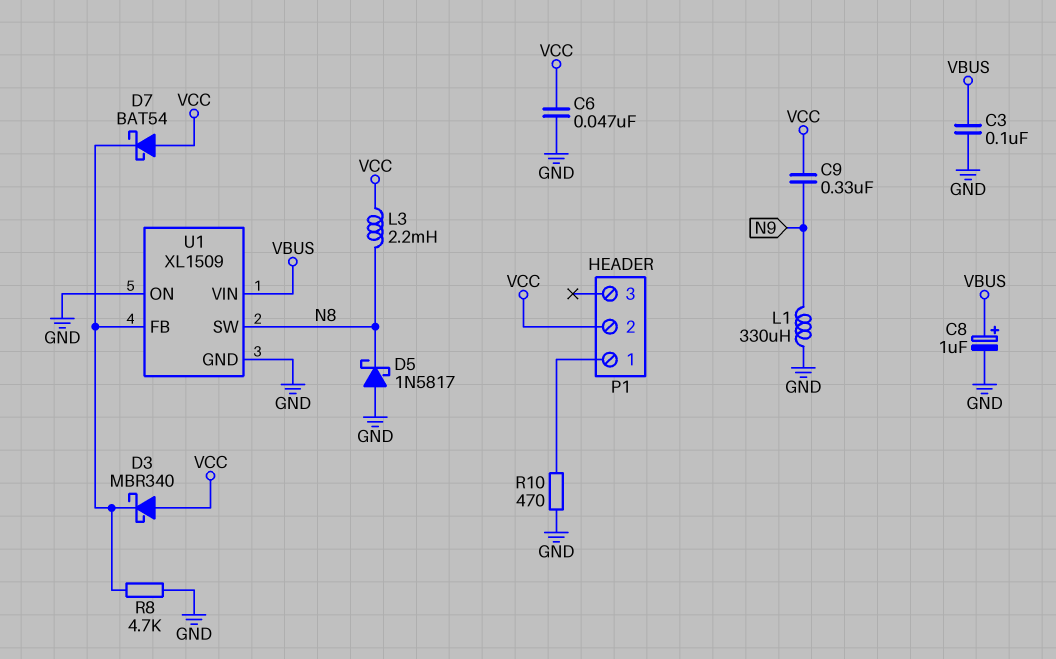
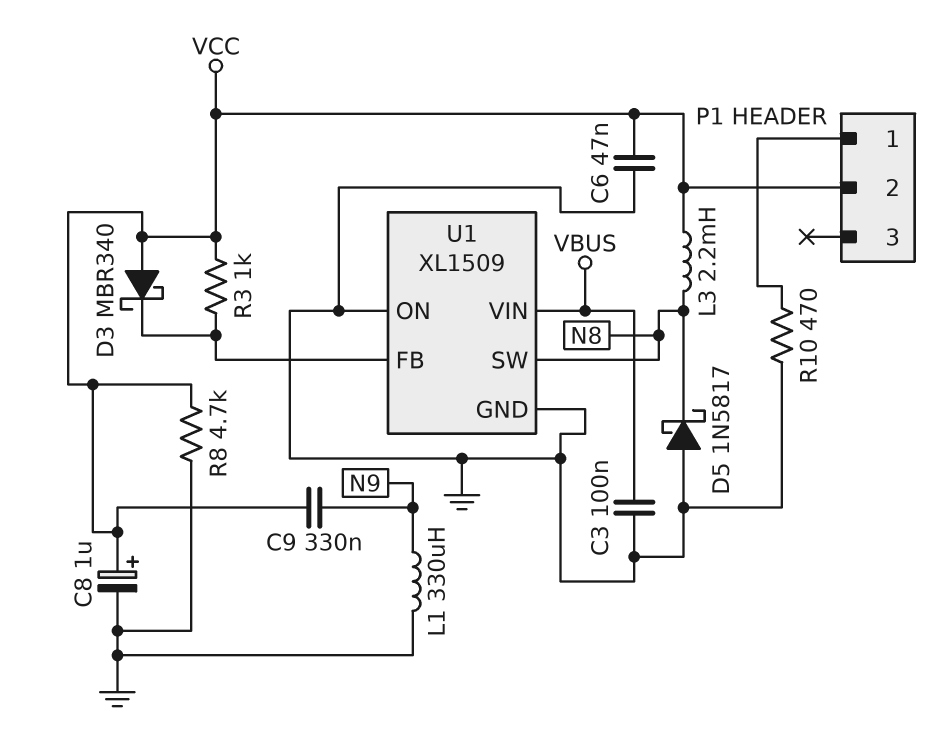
C8: 1uF (plus VBUS, minus GND) -> 1uF (plus VCC, minus GND)
D7: schottky BAT54 (A VCC, K U1/FB) -> none
R3: none -> 1k (U1/FB, VCC)
R8: 4.7k (GND, U1/FB) -> 4.7k (GND, VCC)

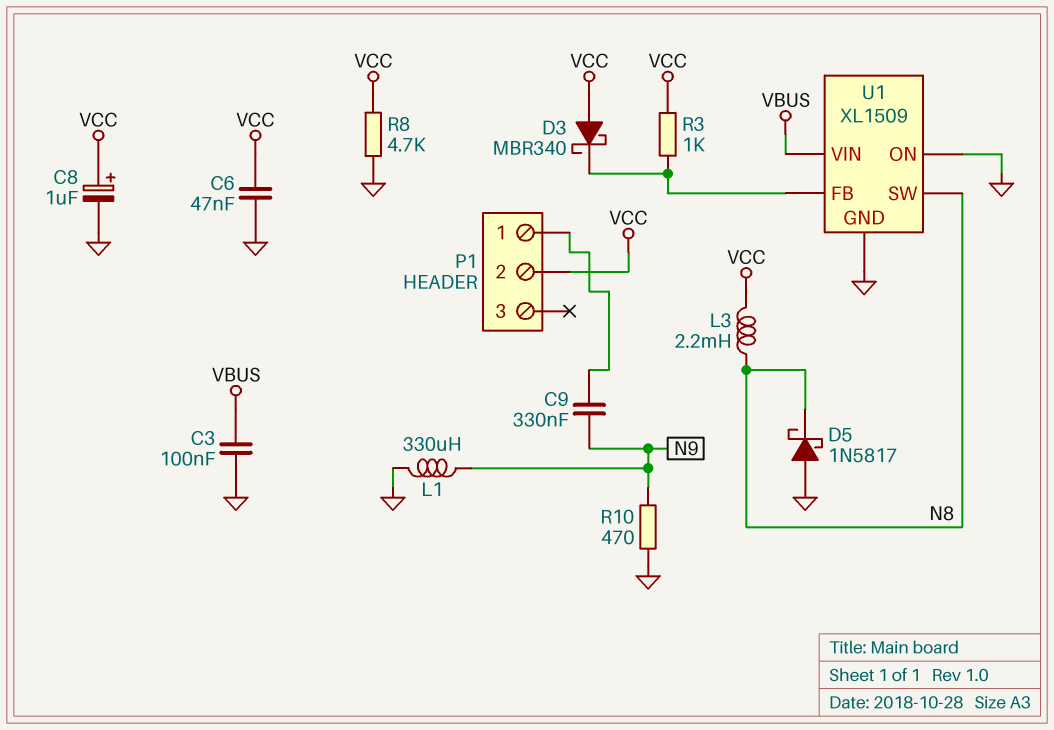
C9: 330nF (N9, VCC) -> 330nF (N9, P1/1)
R10: 470 (GND, P1/1) -> 470 (GND, N9)

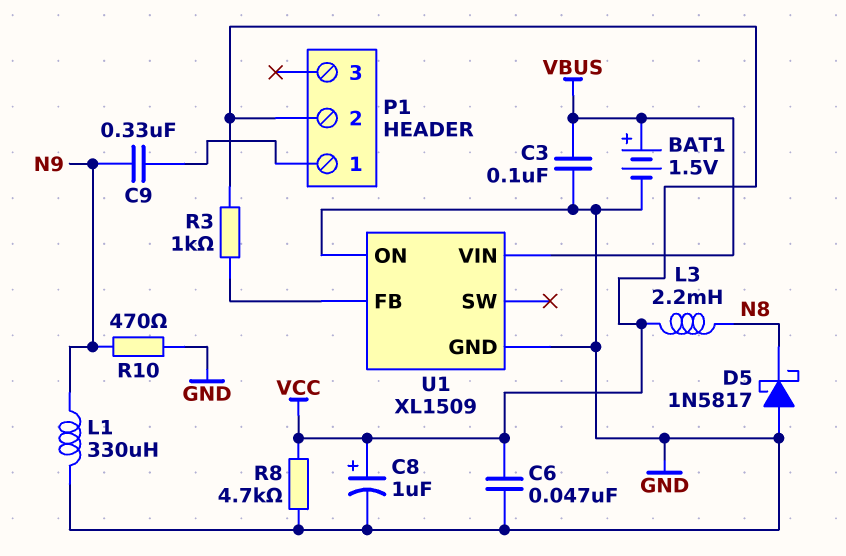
BAT1: none -> 1.5V (plus VBUS, minus GND)
D3: schottky MBR340 (A VCC, K U1/FB) -> none
U1 pin SW: N8 -> none

